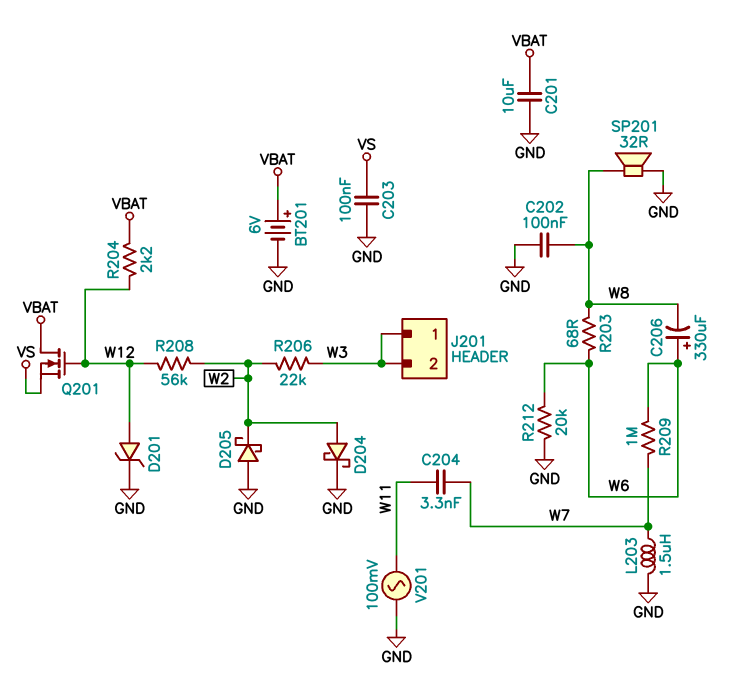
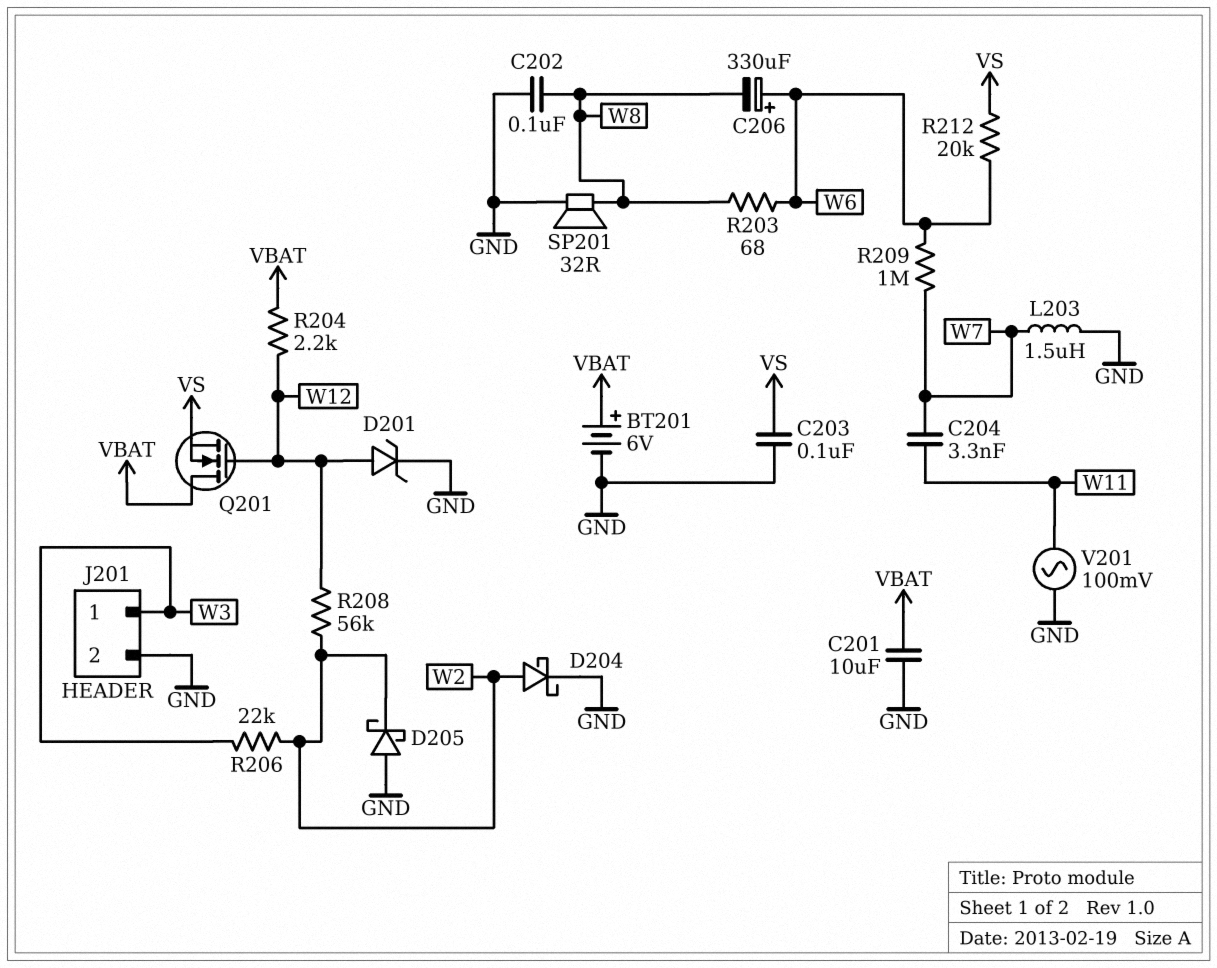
J201 pin 2: W3 -> GND
R212: 20k (GND, W6) -> 20k (VS, W6)

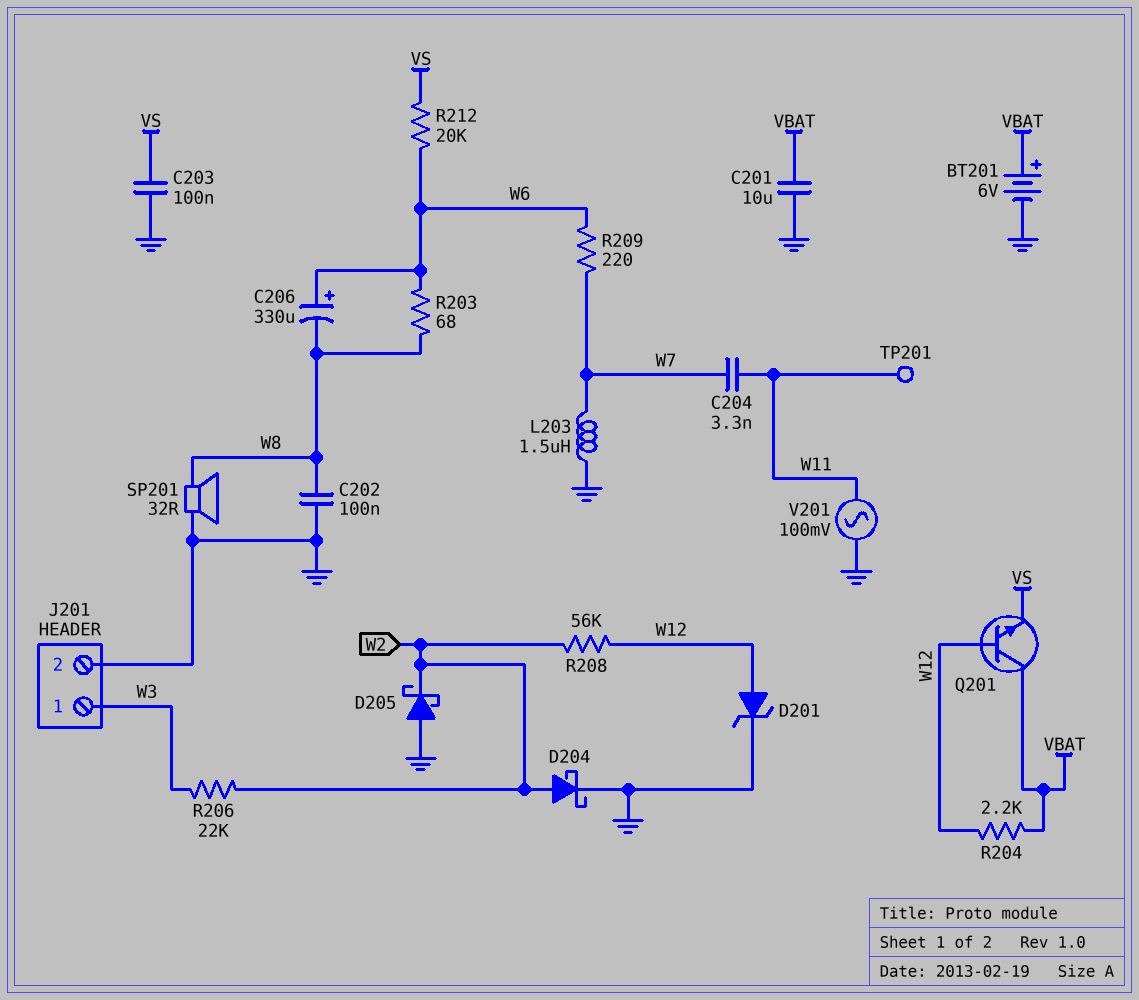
Q201: NMOS (G W12, D VBAT, S VS) -> NPN (B W12, C VBAT, E VS)
R209: 1M (W6, W7) -> 220 (W6, W7)
TP201: none -> test point (W11)

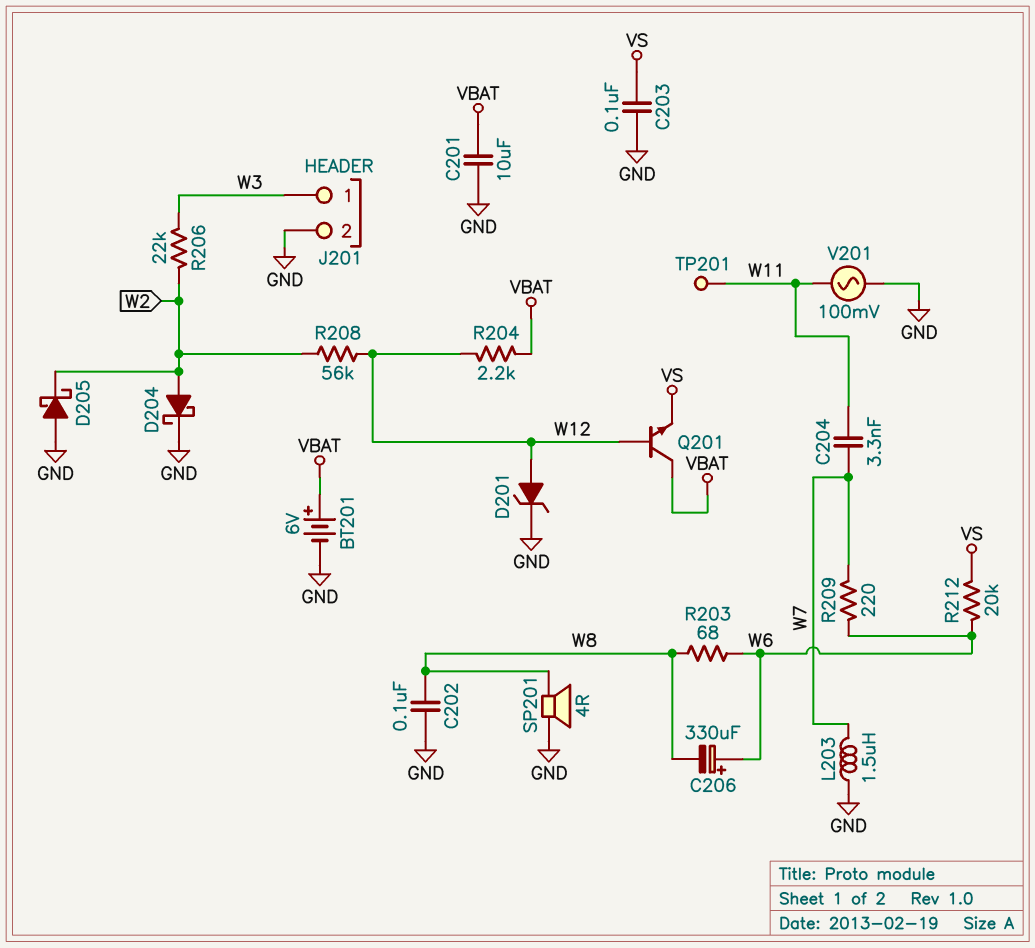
SP201: speaker 32R (GND, W8) -> speaker 4R (GND, W8)

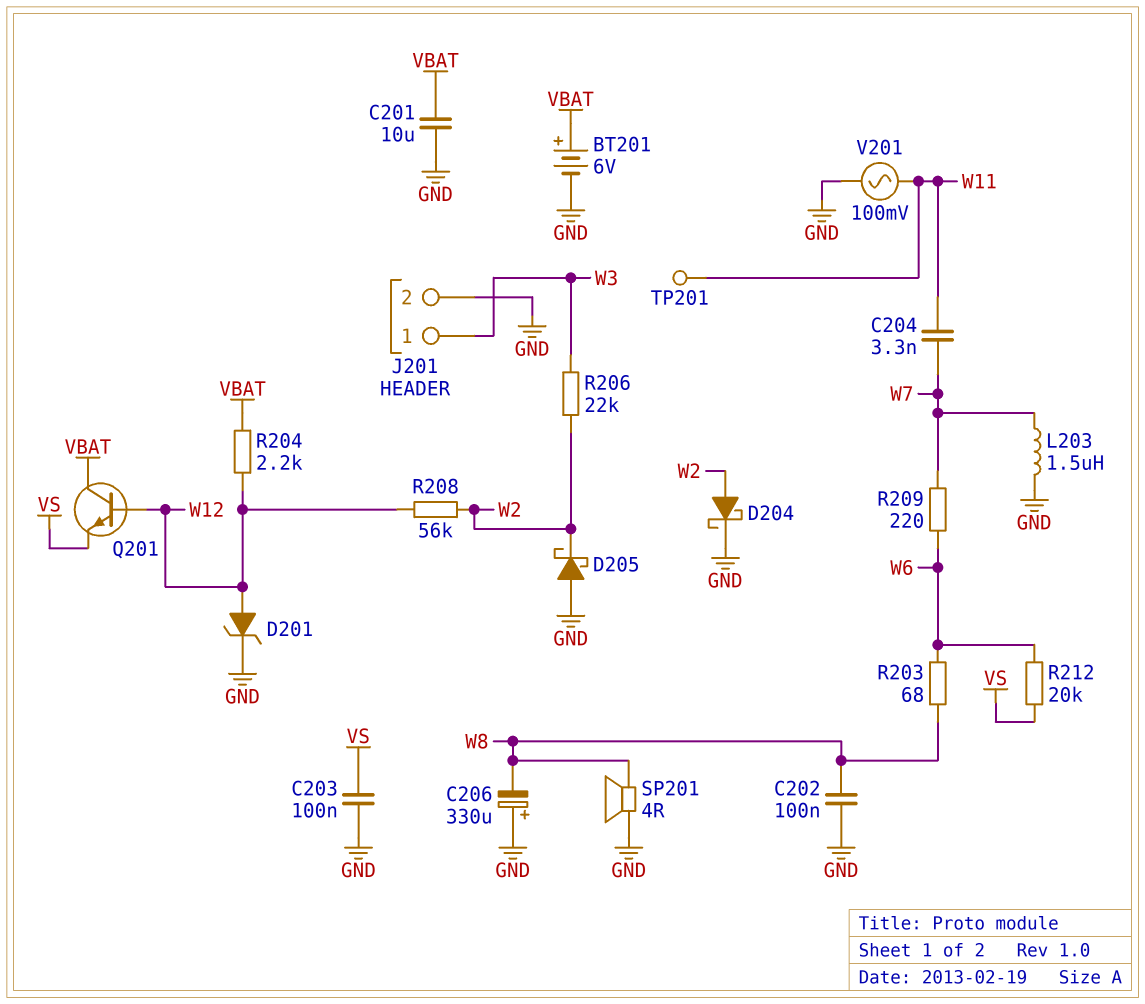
C206: 330uF (plus W6, minus W8) -> 330uF (plus GND, minus W8)

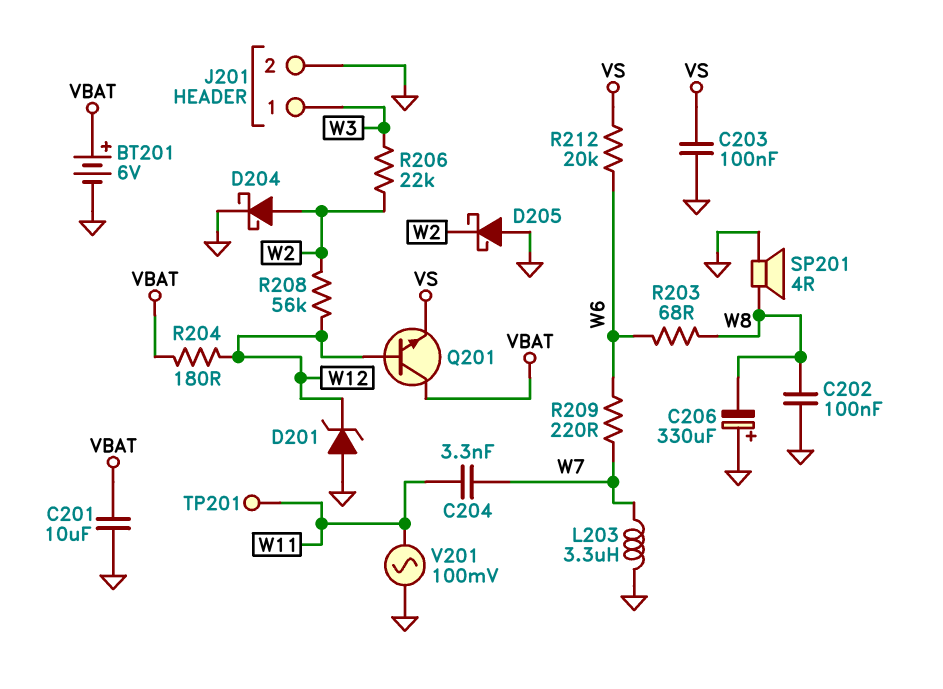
D201: zener (A W12, K GND) -> zener (A GND, K W12)
L203: 1.5uH (GND, W7) -> 3.3uH (GND, W7)
R204: 2.2k (VBAT, W12) -> 180 (VBAT, W12)

